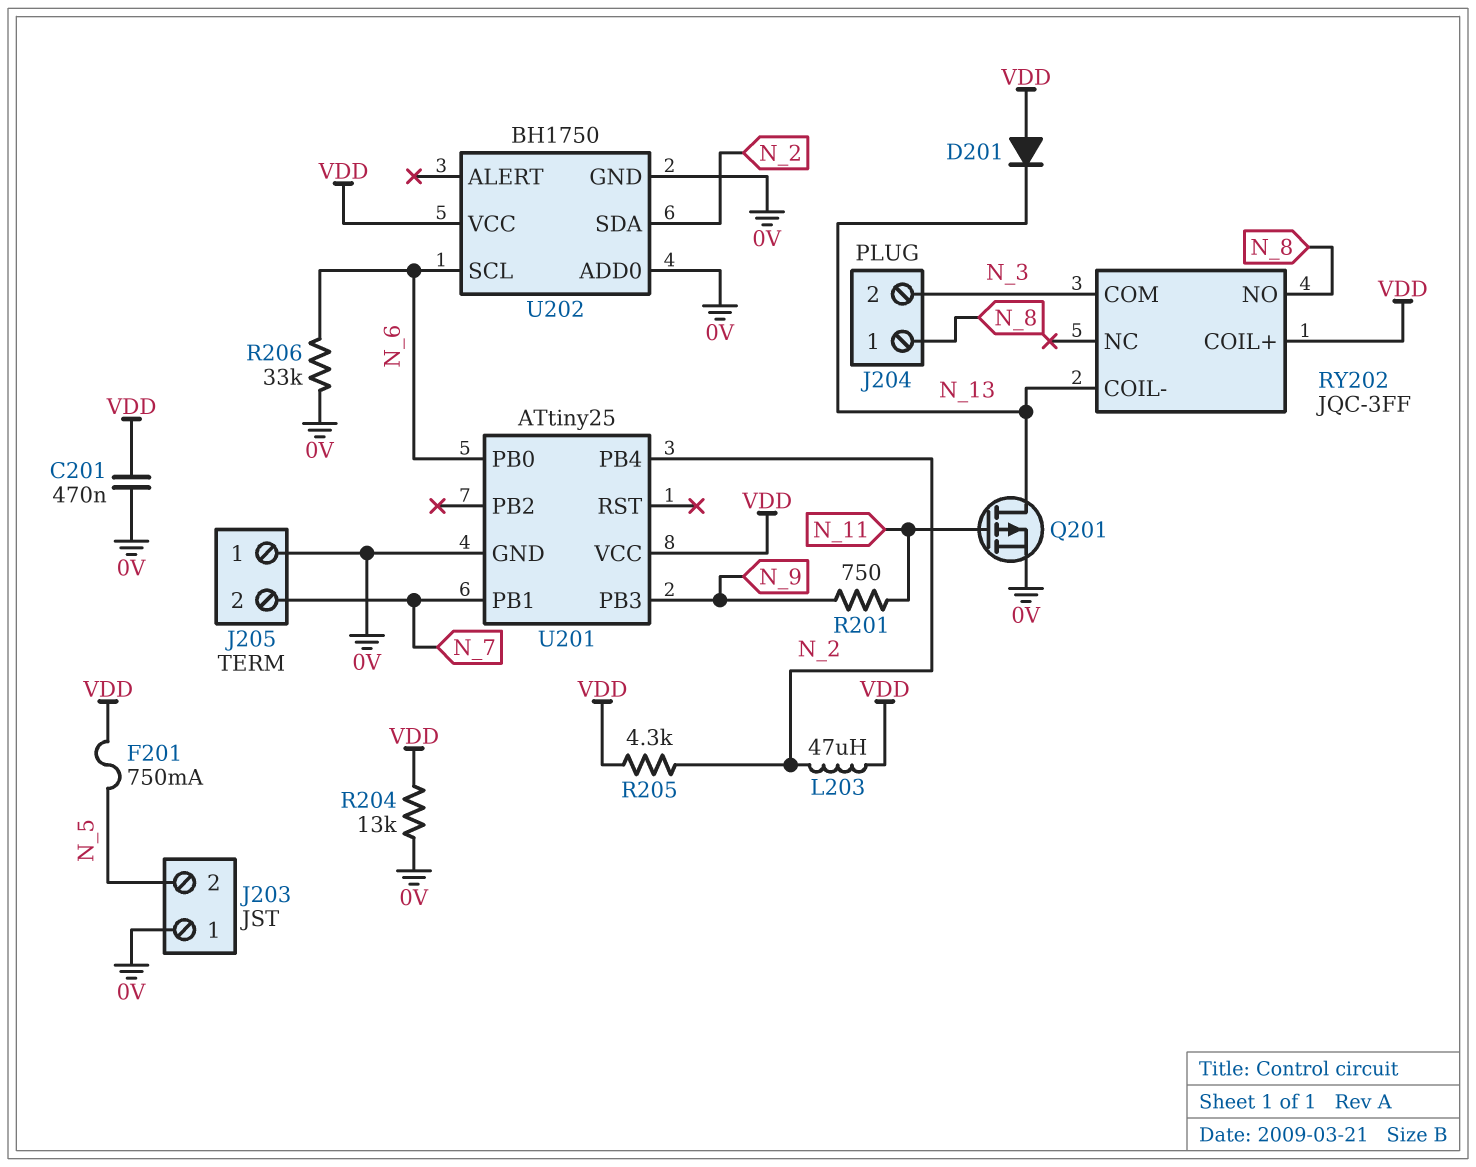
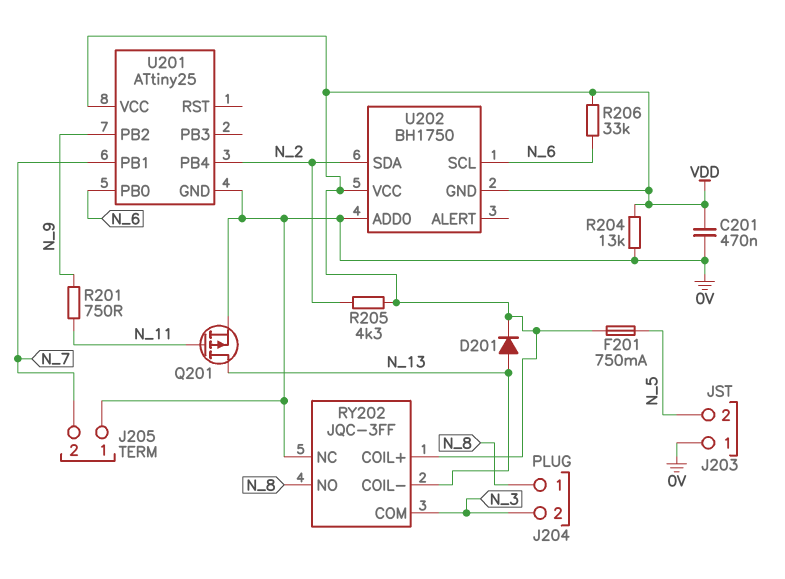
D201: diode (A VDD, K N_13) -> diode (A N_13, K VDD)
L203: 47uH (N_2, VDD) -> none
R206: 33k (0V, N_6) -> 33k (N_6, VDD)
RY202 pin NC: none -> 0V
U201 pin PB2: none -> N_9
U201 pin PB3: N_9 -> none
U202 pin GND: 0V -> VDD

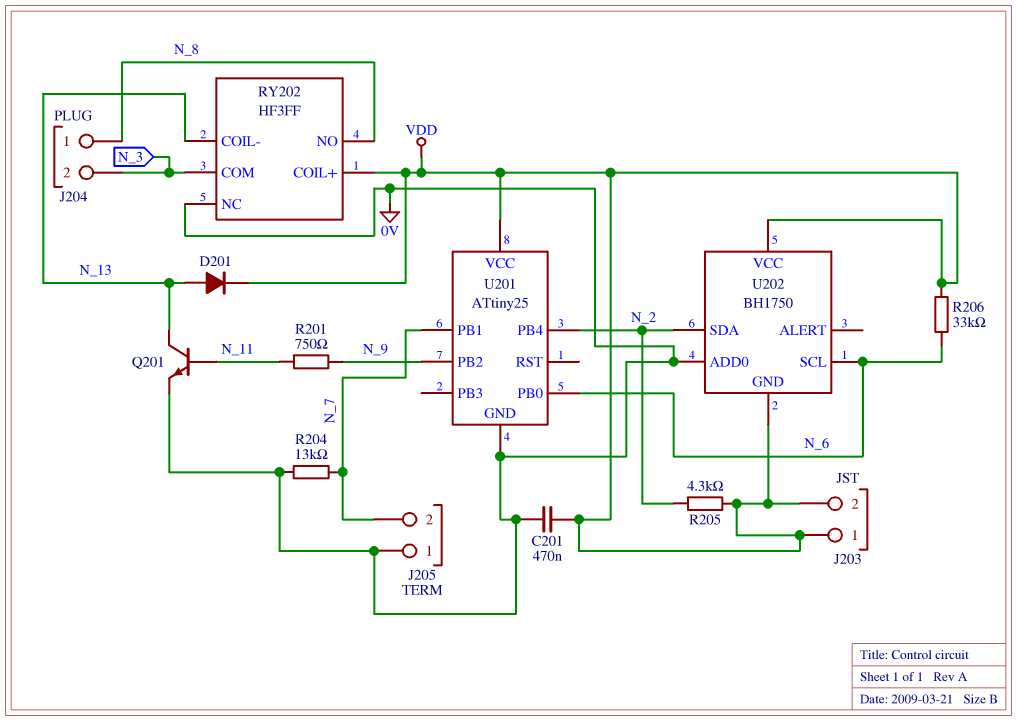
F201: 750mA (N_5, VDD) -> none
J203 pin 1: 0V -> VDD
J203 pin 2: N_5 -> VDD
Q201: PMOS (G N_11, D N_13, S 0V) -> NPN (B N_11, C N_13, E 0V)
R204: 13k (0V, VDD) -> 13k (0V, N_7)
RY202: JQC-3FF -> HF3FF

